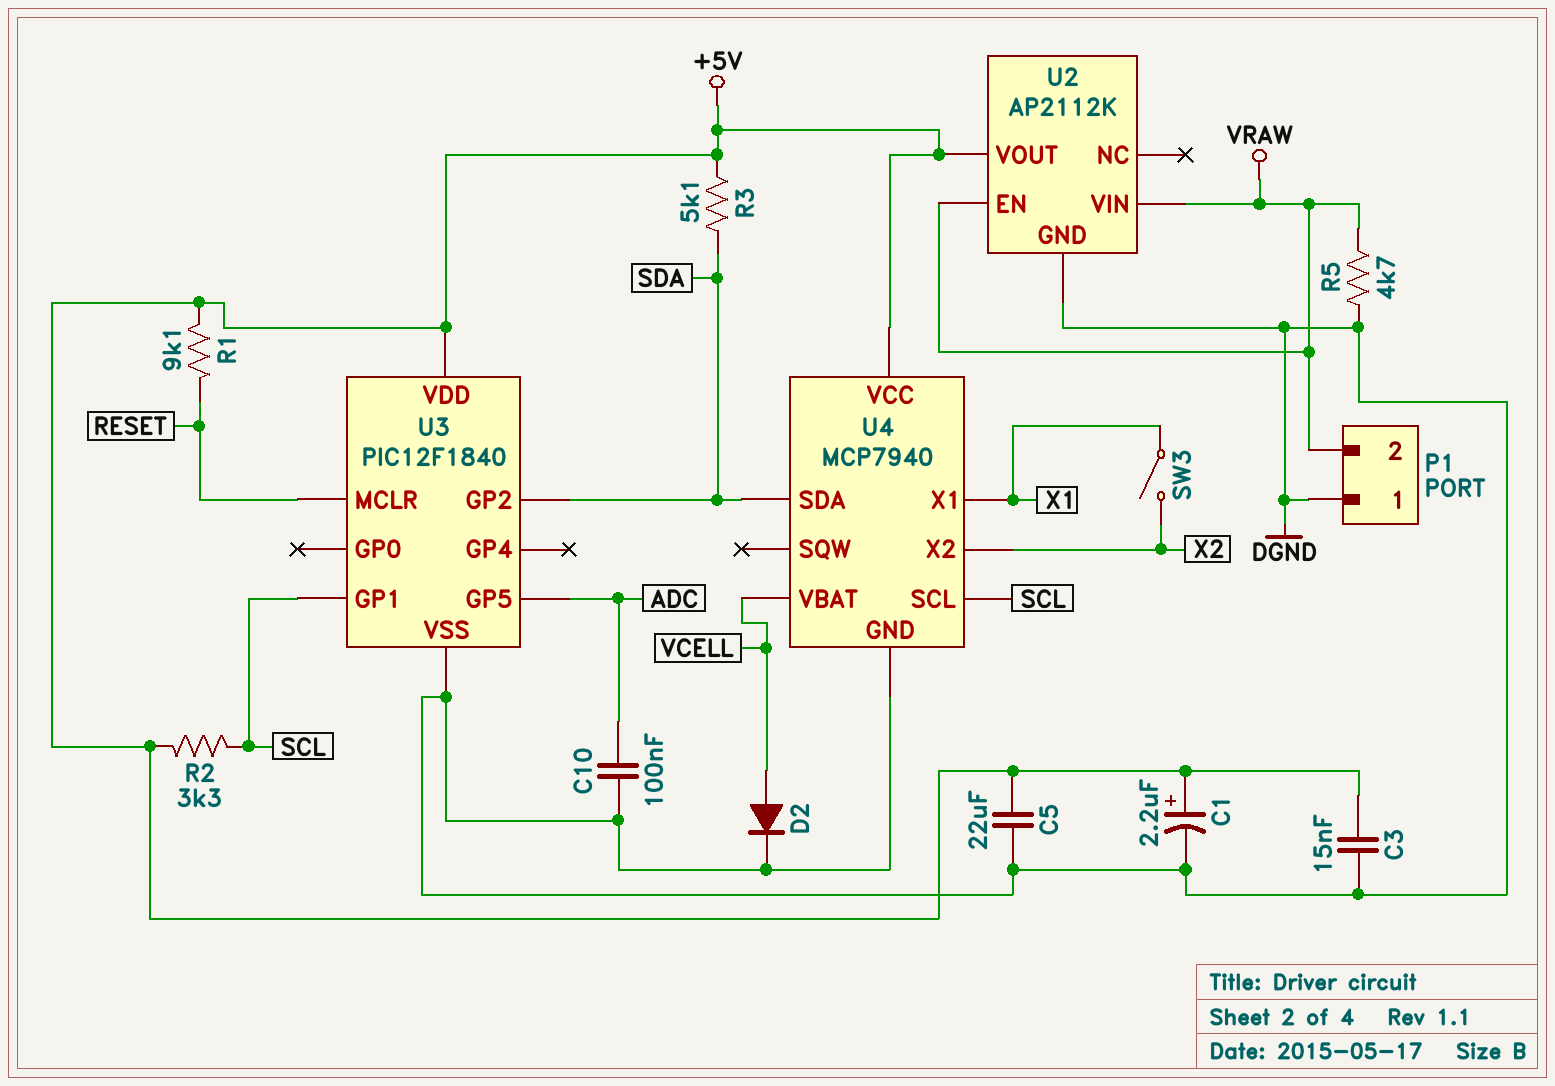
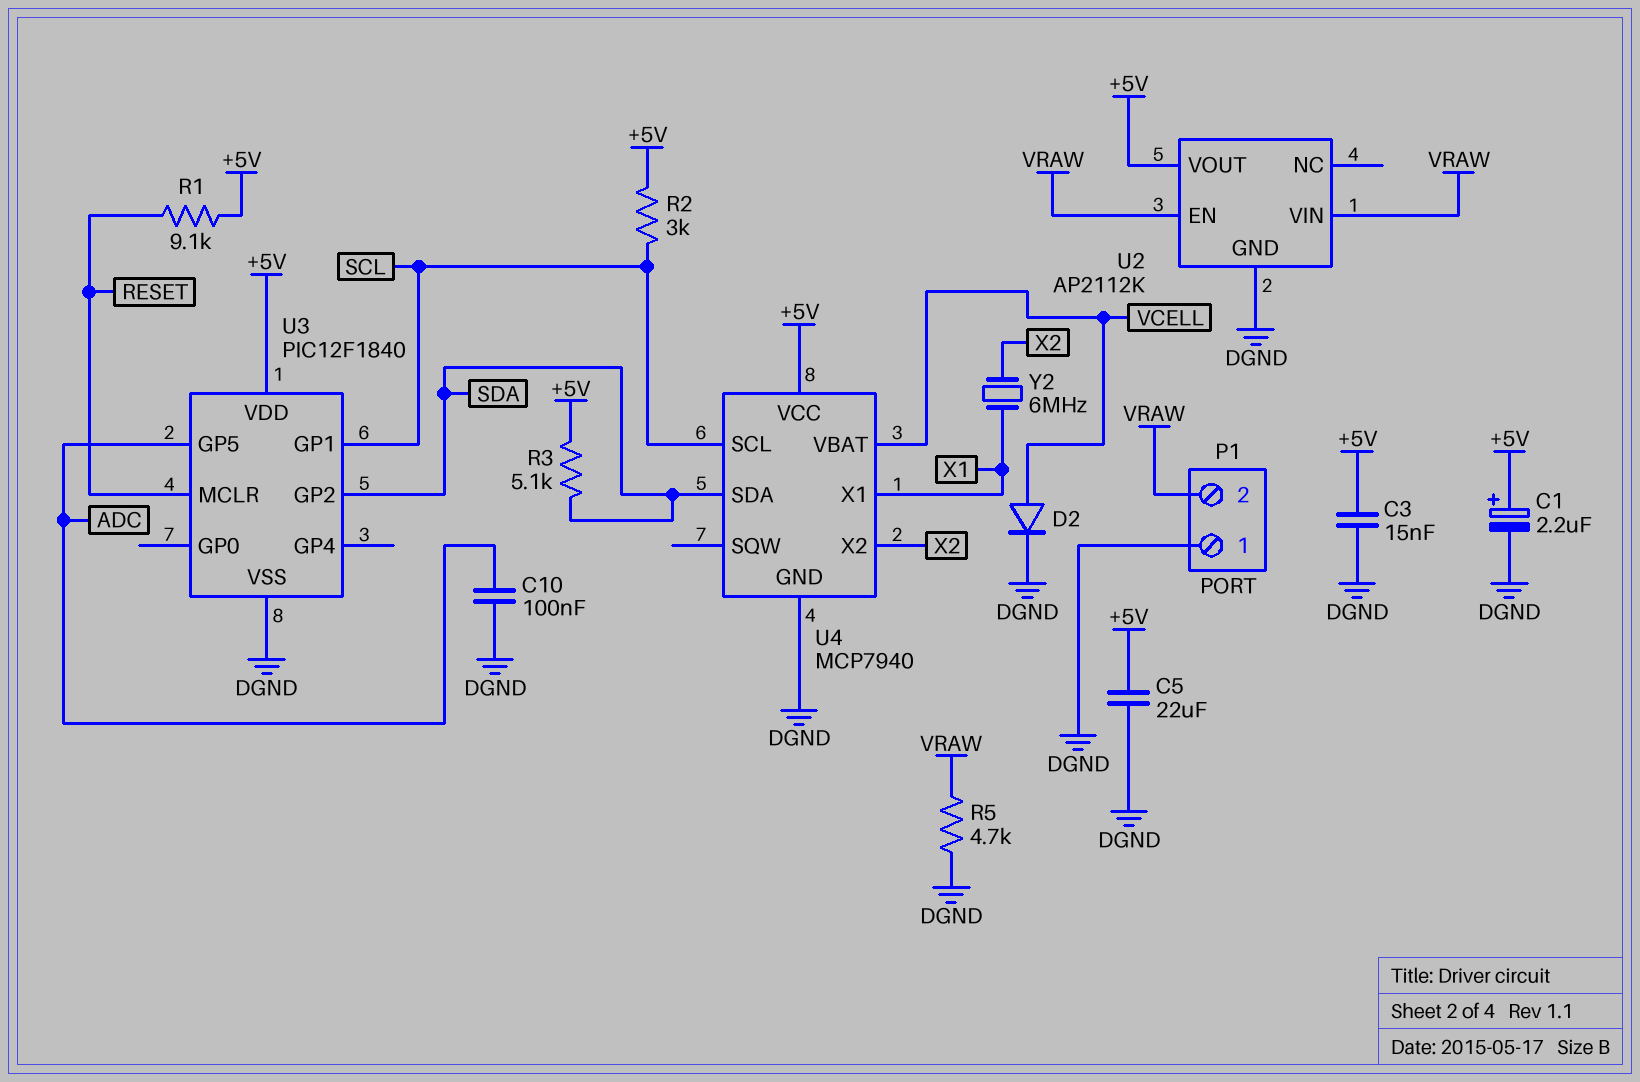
R2: 3.3k (+5V, SCL) -> 3k (+5V, SCL)
SW3: switch (X1, X2) -> none
Y2: none -> 6MHz (X1, X2)

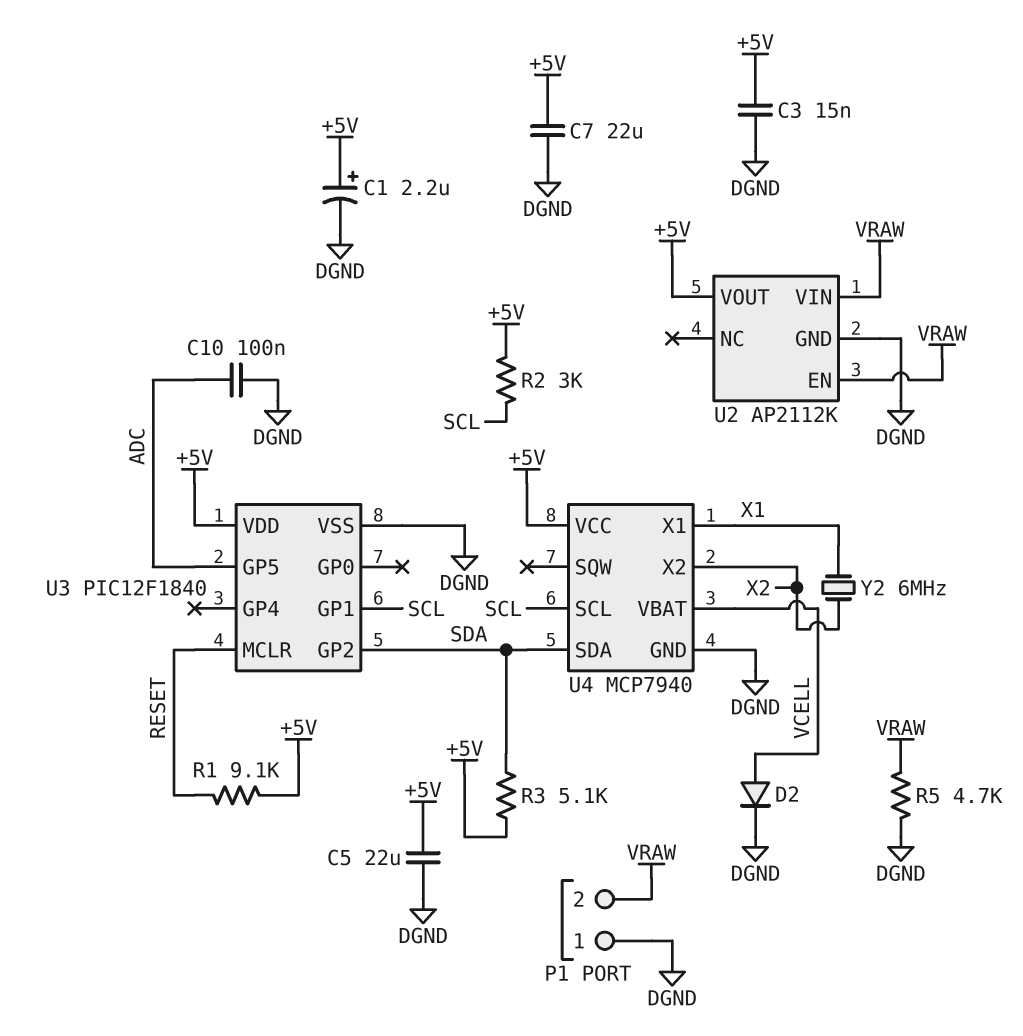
C7: none -> 22uF (+5V, DGND)

